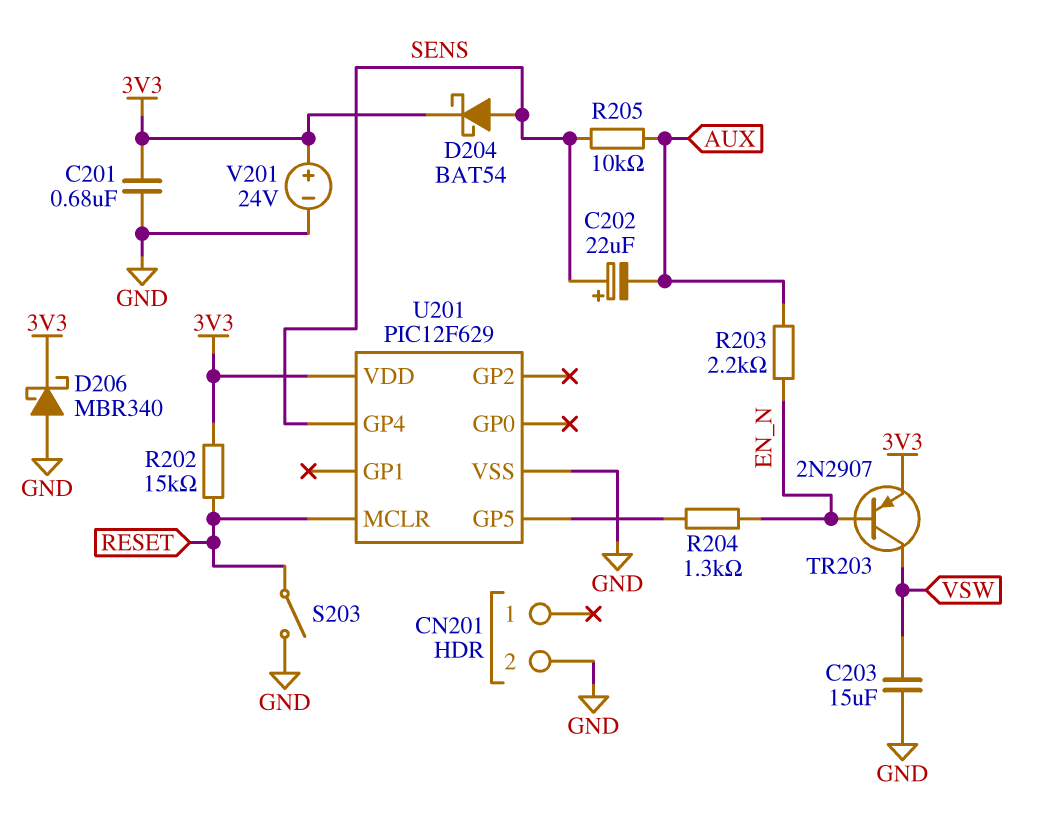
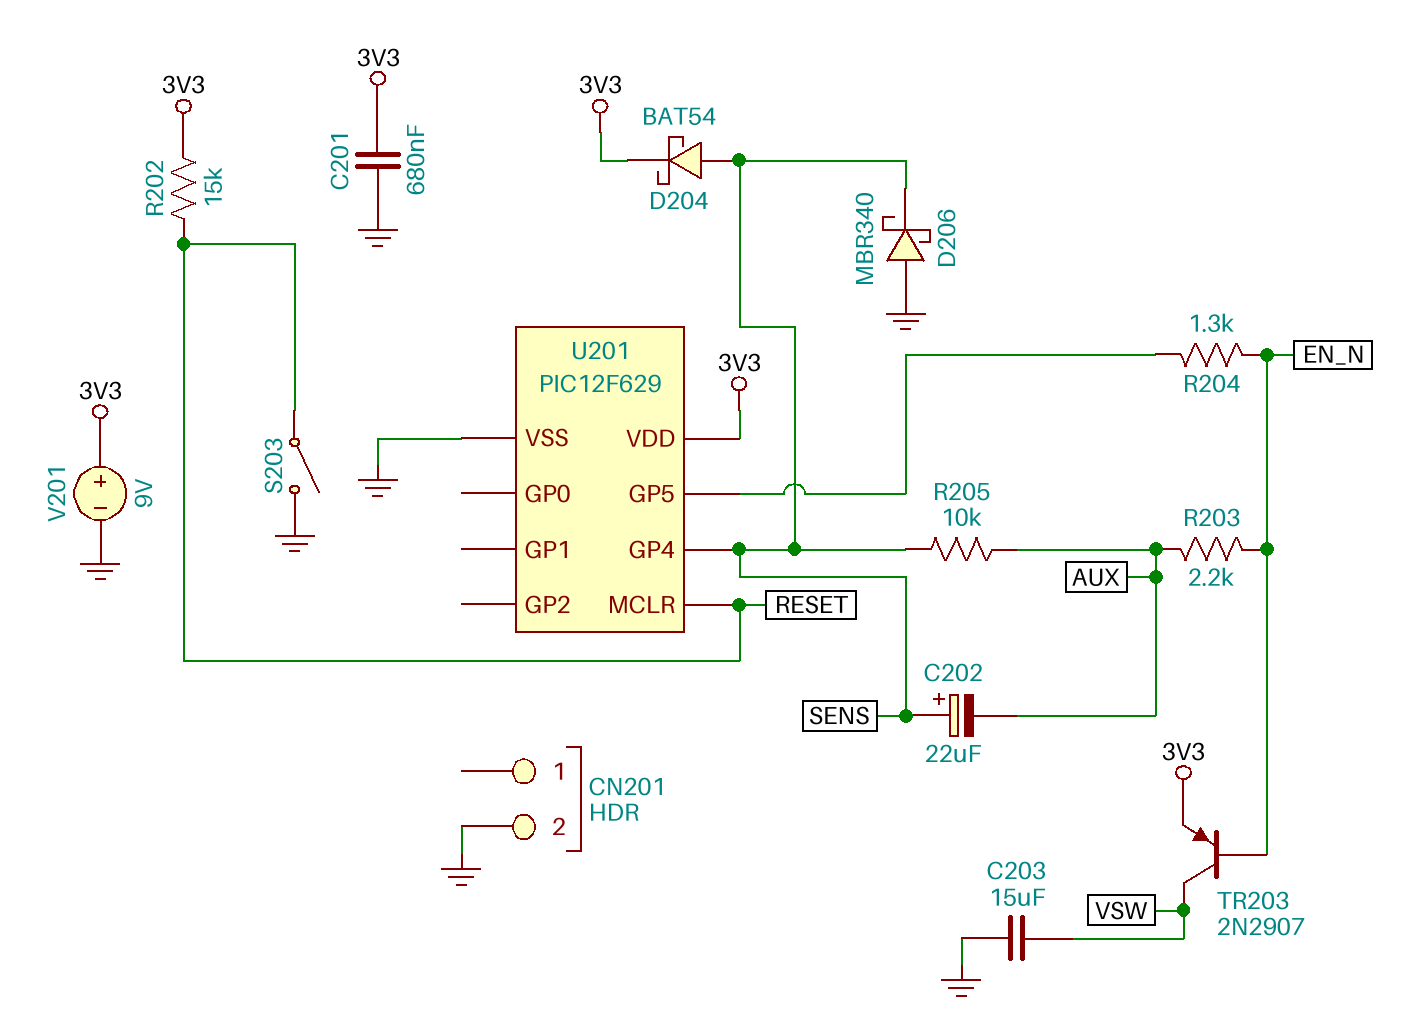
D206: schottky MBR340 (A GND, K 3V3) -> schottky MBR340 (A GND, K SENS)
V201: 24V (plus 3V3, minus GND) -> 9V (plus 3V3, minus GND)

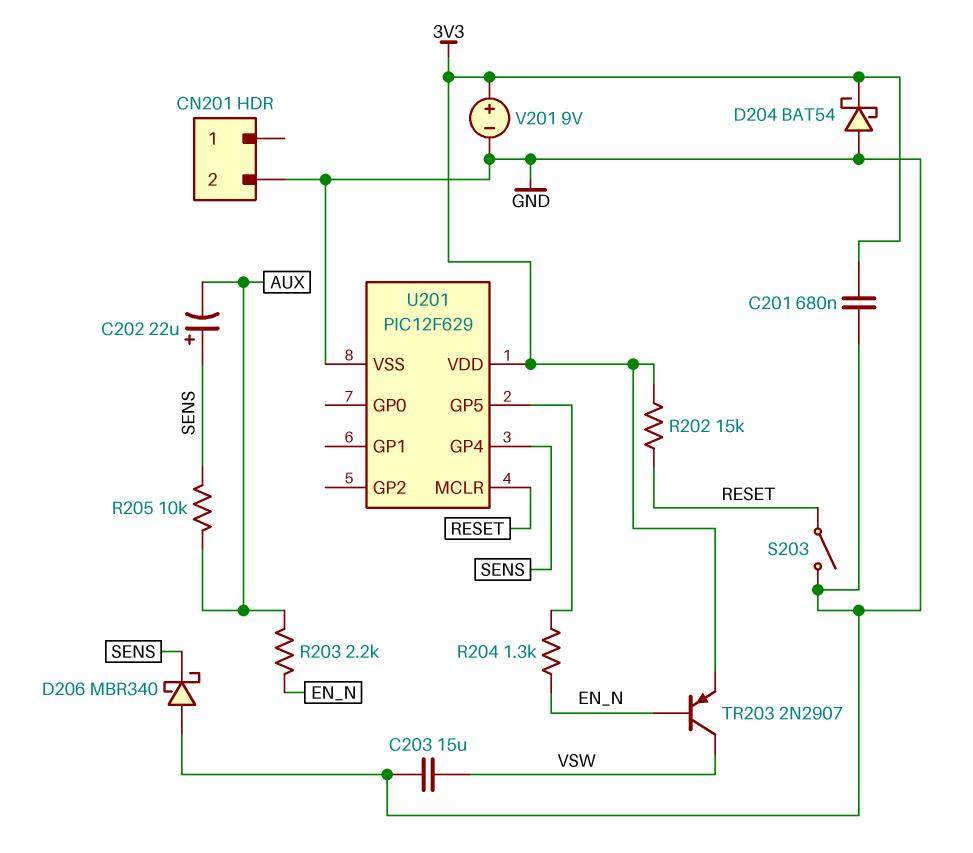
D204: schottky BAT54 (A SENS, K 3V3) -> schottky BAT54 (A GND, K 3V3)

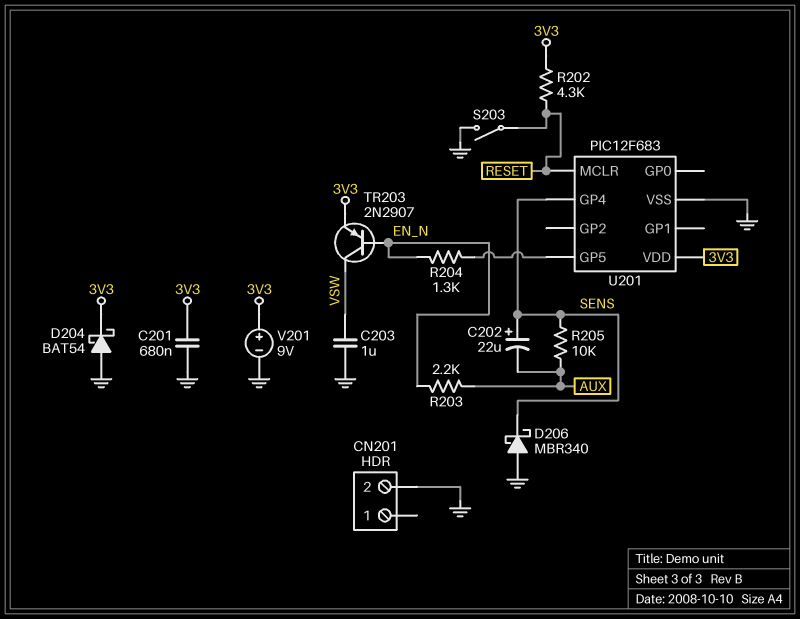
C203: 15uF (GND, VSW) -> 1uF (GND, VSW)
R202: 15k (3V3, RESET) -> 4.3k (3V3, RESET)
U201: PIC12F629 -> PIC12F683

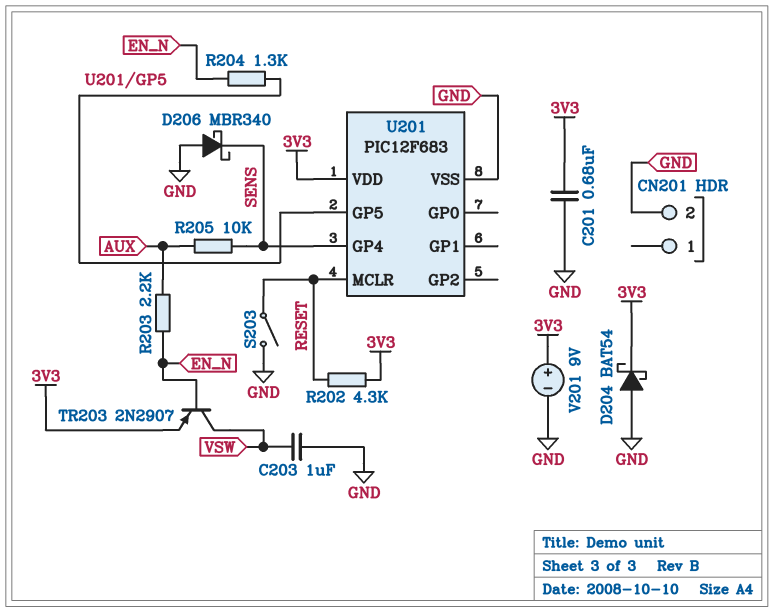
C202: 22uF (plus SENS, minus AUX) -> none

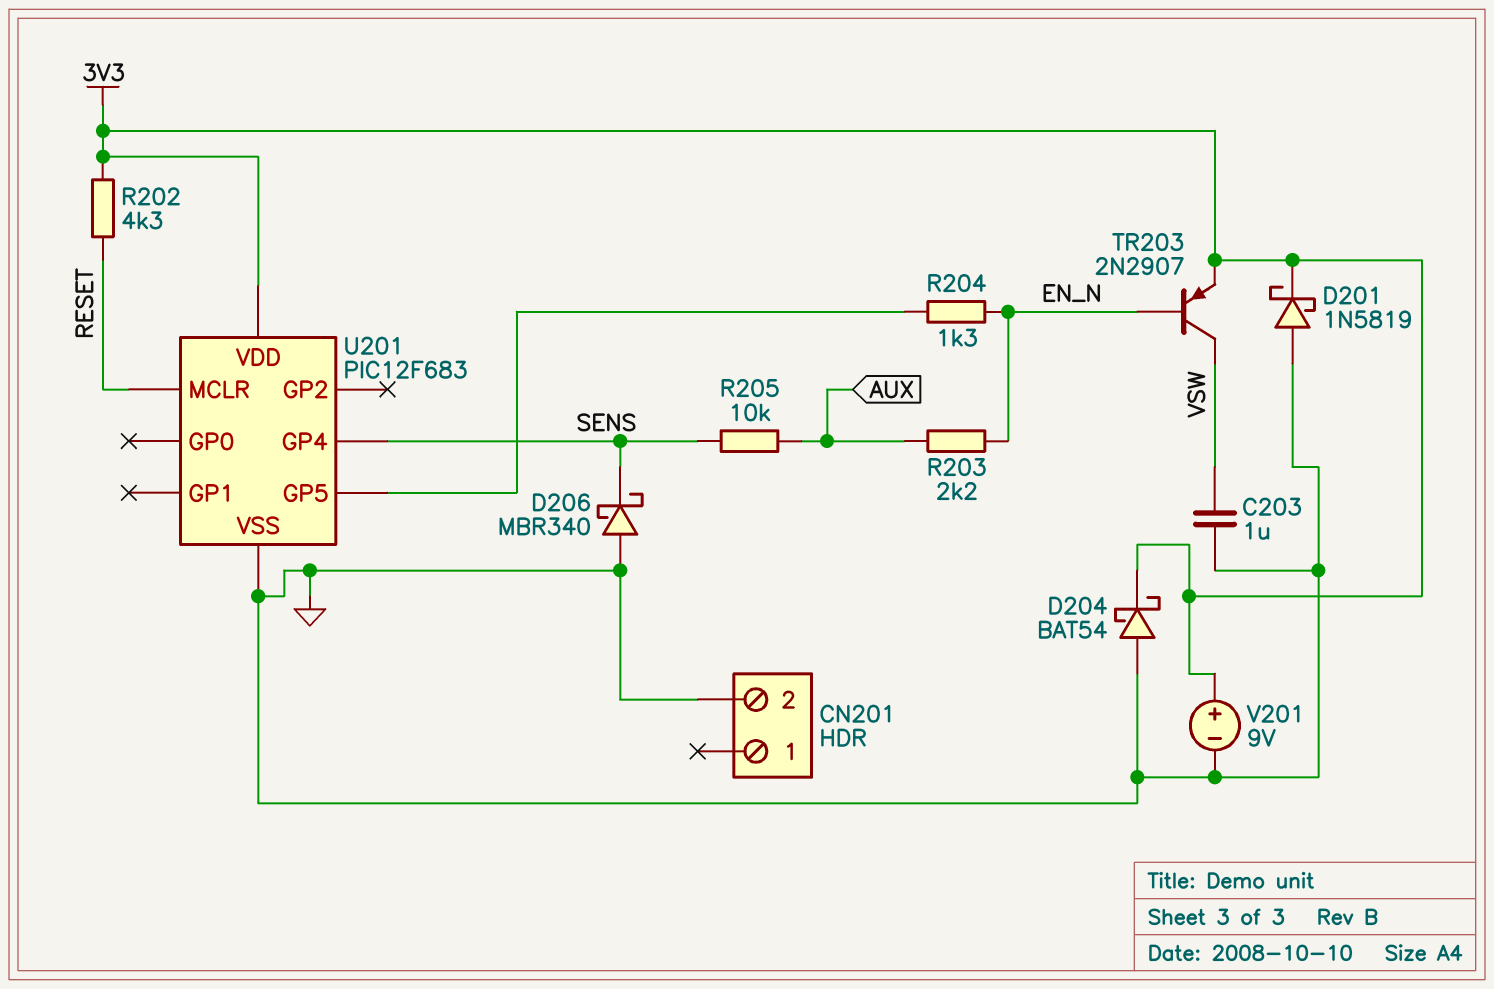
C201: 680nF (3V3, GND) -> none
D201: none -> schottky 1N5819 (A GND, K 3V3)
S203: switch (GND, RESET) -> none

